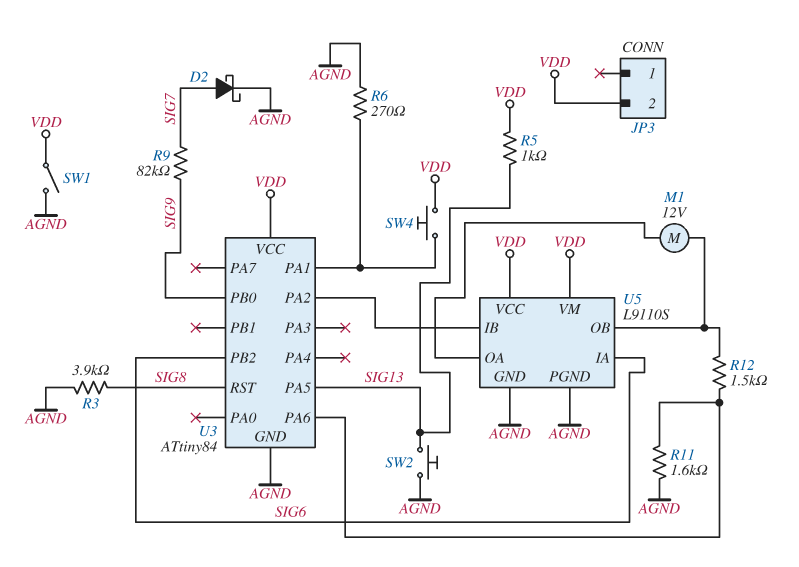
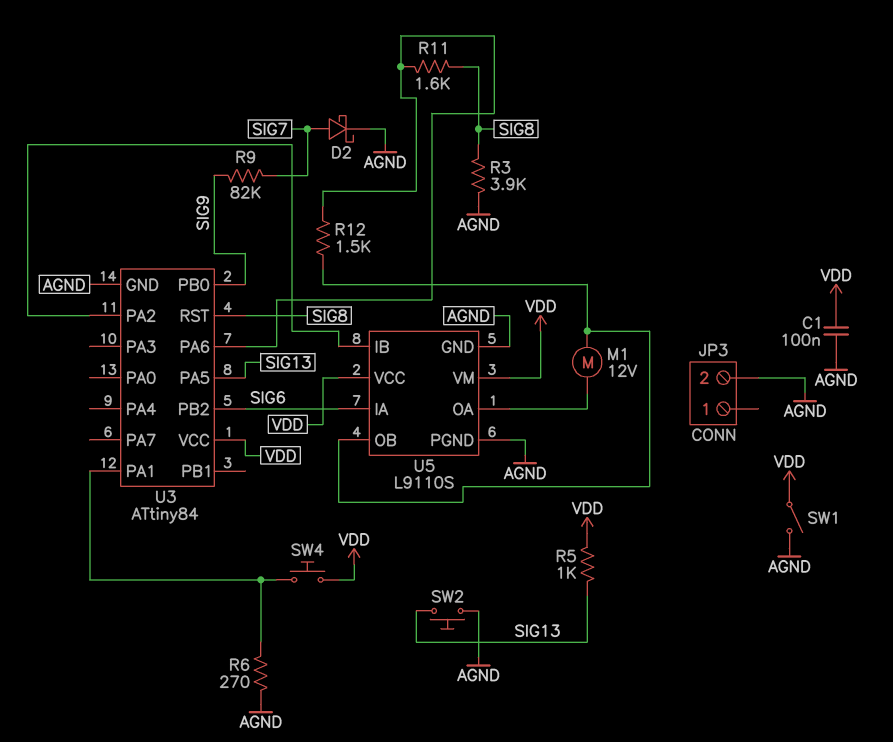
C1: none -> 100nF (AGND, VDD)
JP3 pin 2: VDD -> AGND
R11: 1.6k (AGND, U3/PA6) -> 1.6k (SIG8, U3/PA6)

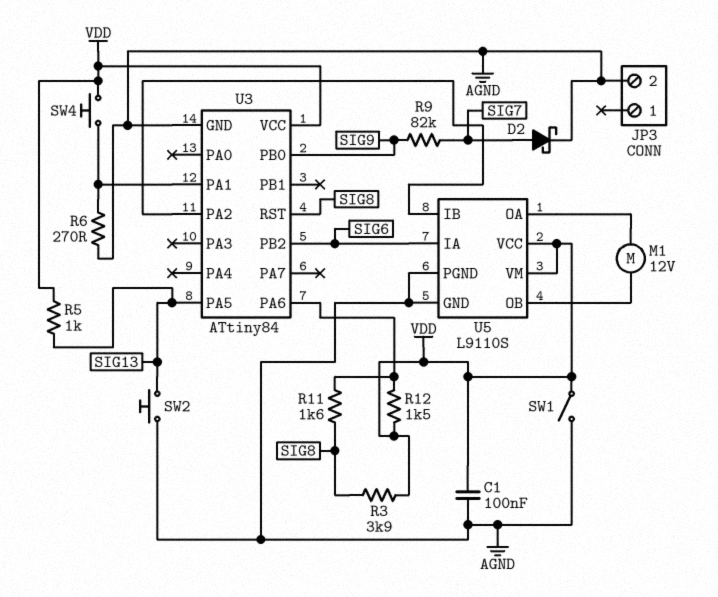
R3: 3.9k (AGND, SIG8) -> 3.9k (SIG8, VDD)
R12: 1.5k (U3/PA6, U5/OB) -> 1.5k (U3/PA6, VDD)

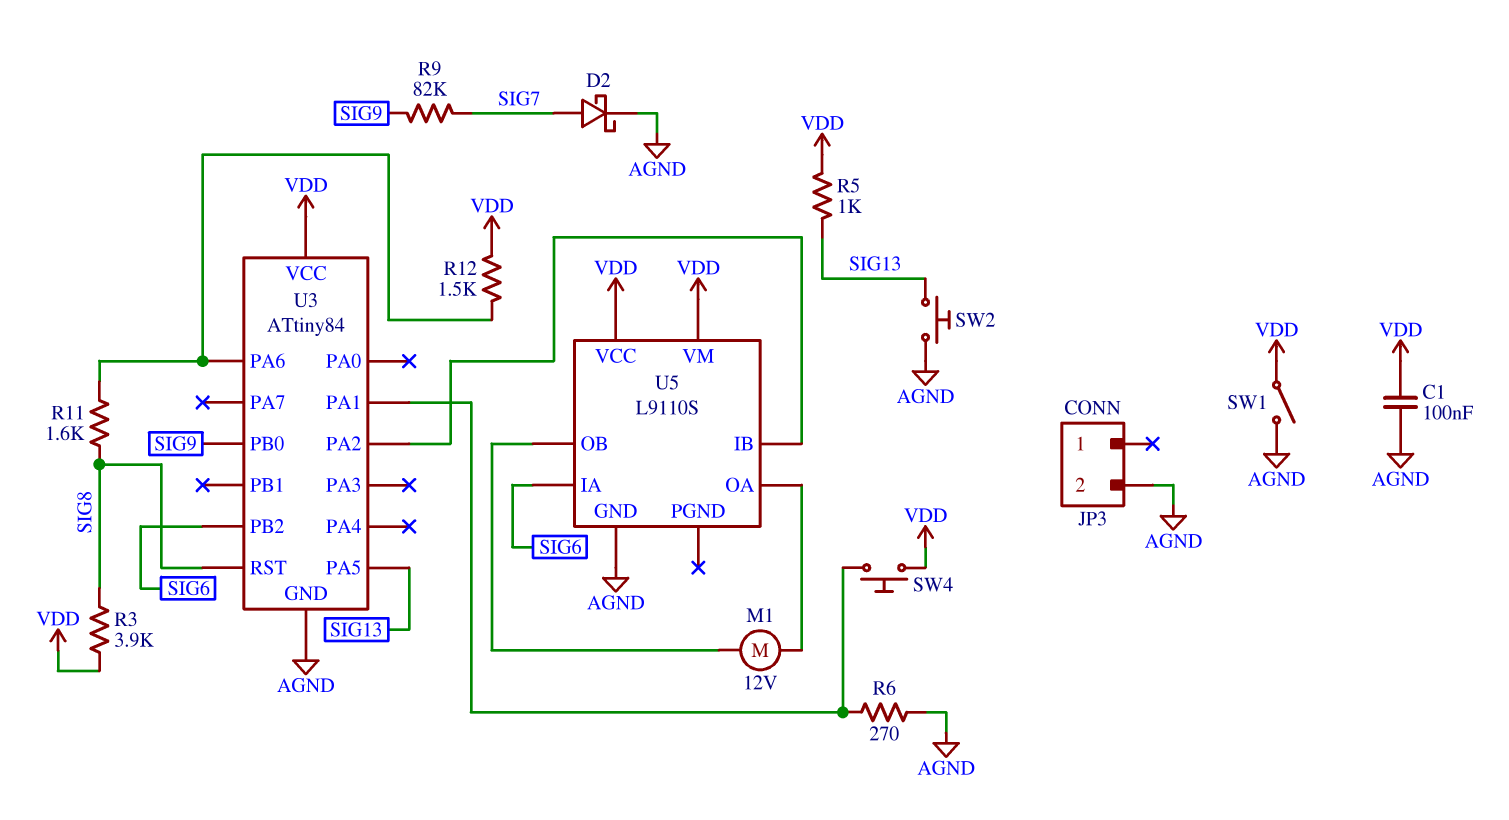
U5 pin PGND: AGND -> none

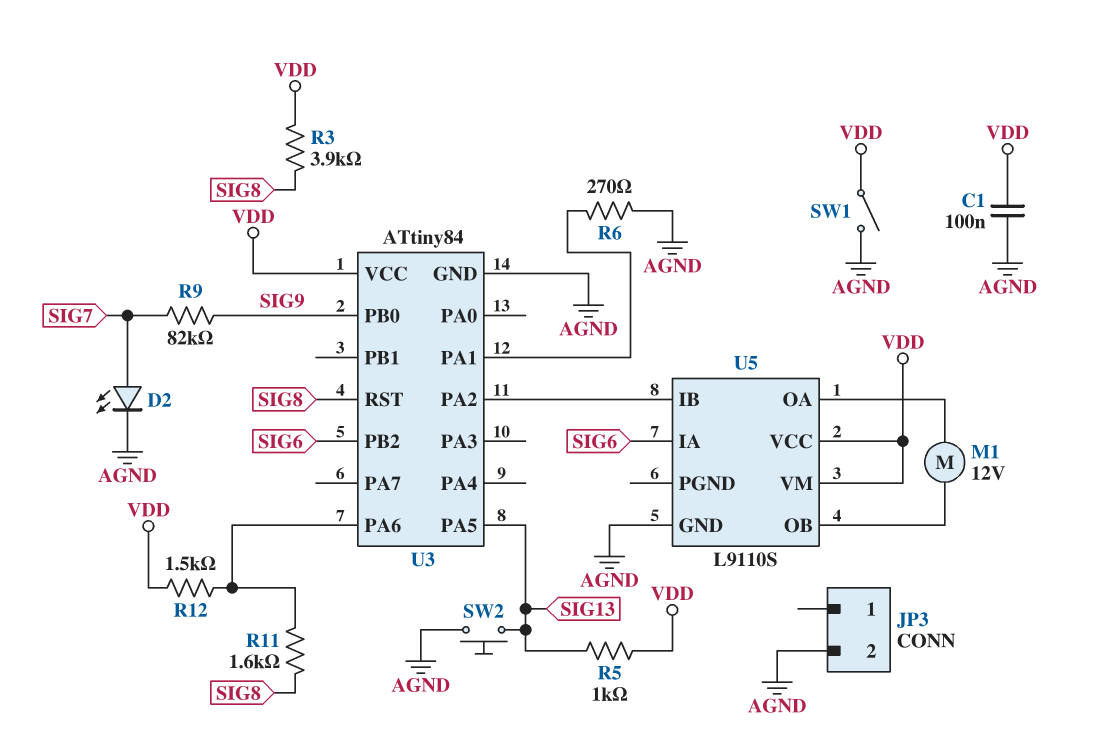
D2: schottky (A SIG7, K AGND) -> LED (A SIG7, K AGND)
SW4: button (U3/PA1, VDD) -> none

